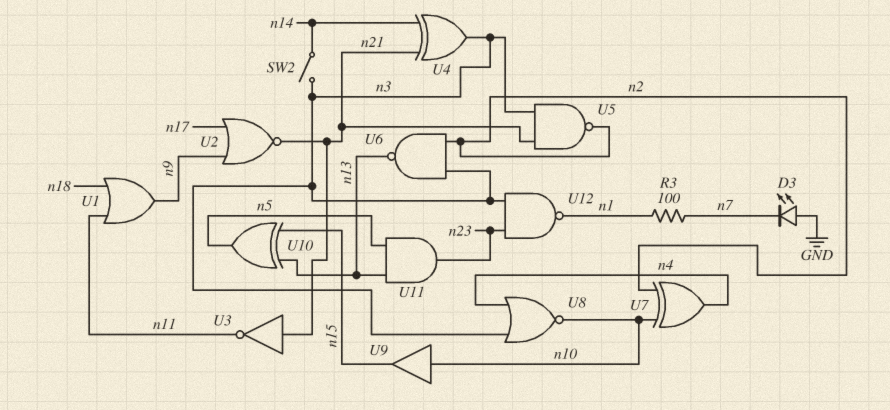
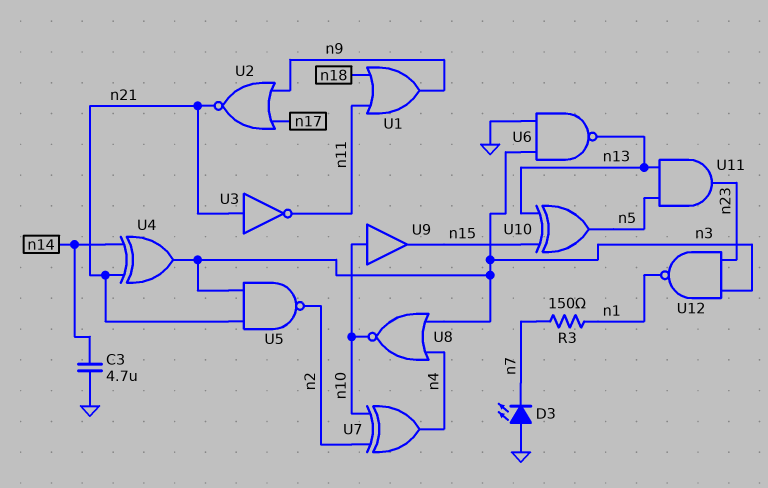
C3: none -> 4.7uF (GND, n14)
R3: 100 (n1, n7) -> 150 (n1, n7)
SW2: switch (n3, n14) -> none
U6: NAND (in n2, in n3, out n13) -> NAND (in GND, in n3, out n13)

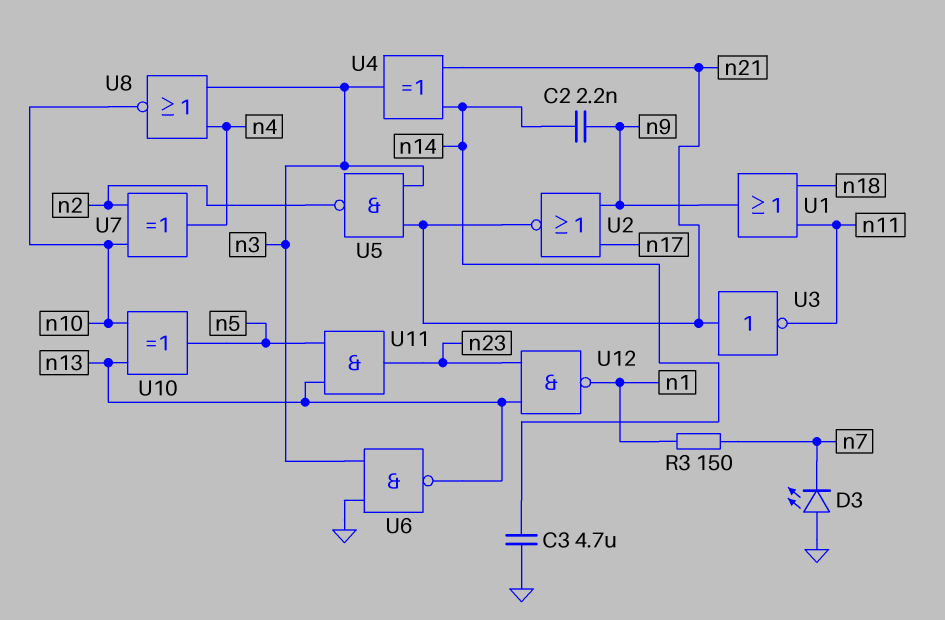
C2: none -> 2.2nF (n9, n14)
U9: buffer (in n10, out n15) -> none
U10: XOR (in n13, in n15, out n5) -> XOR (in n10, in n13, out n5)
U12: NAND (in n3, in n23, out n1) -> NAND (in n13, in n23, out n1)

